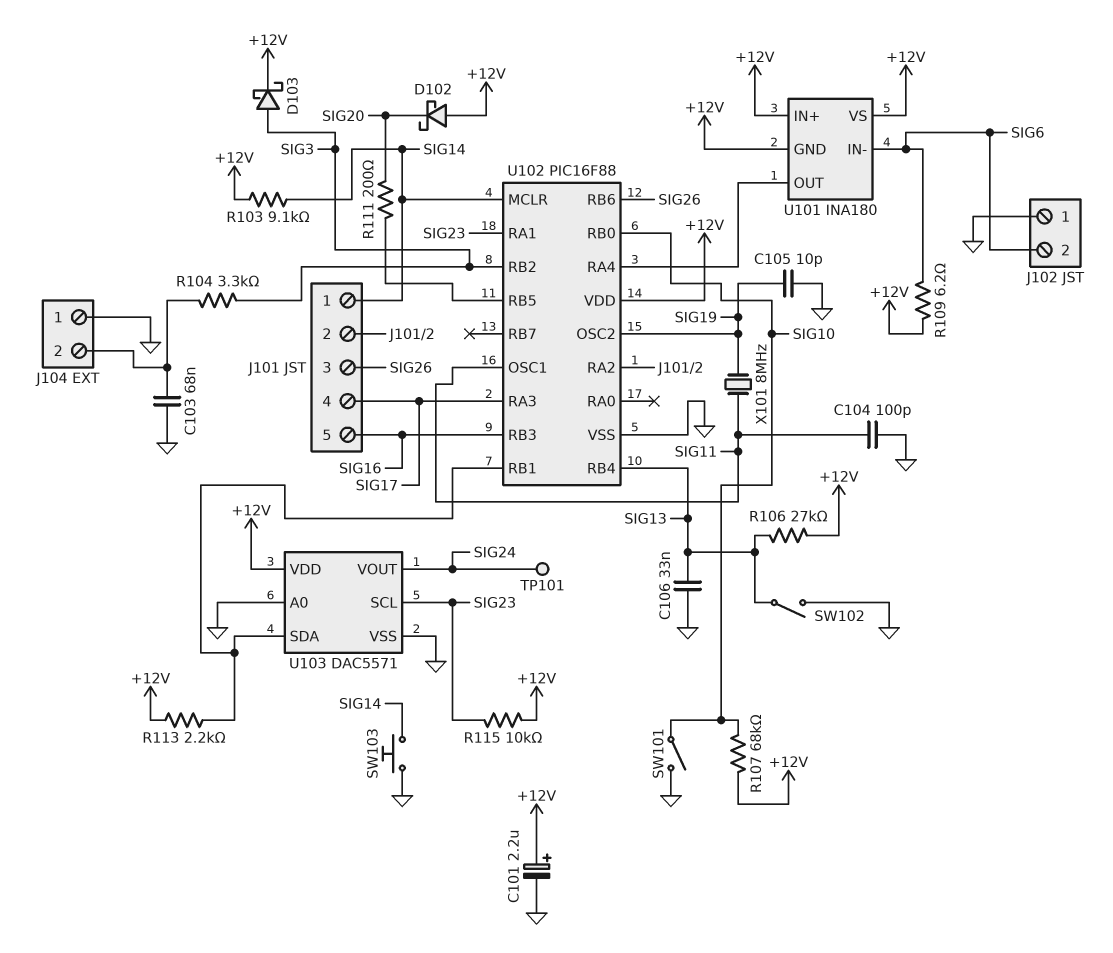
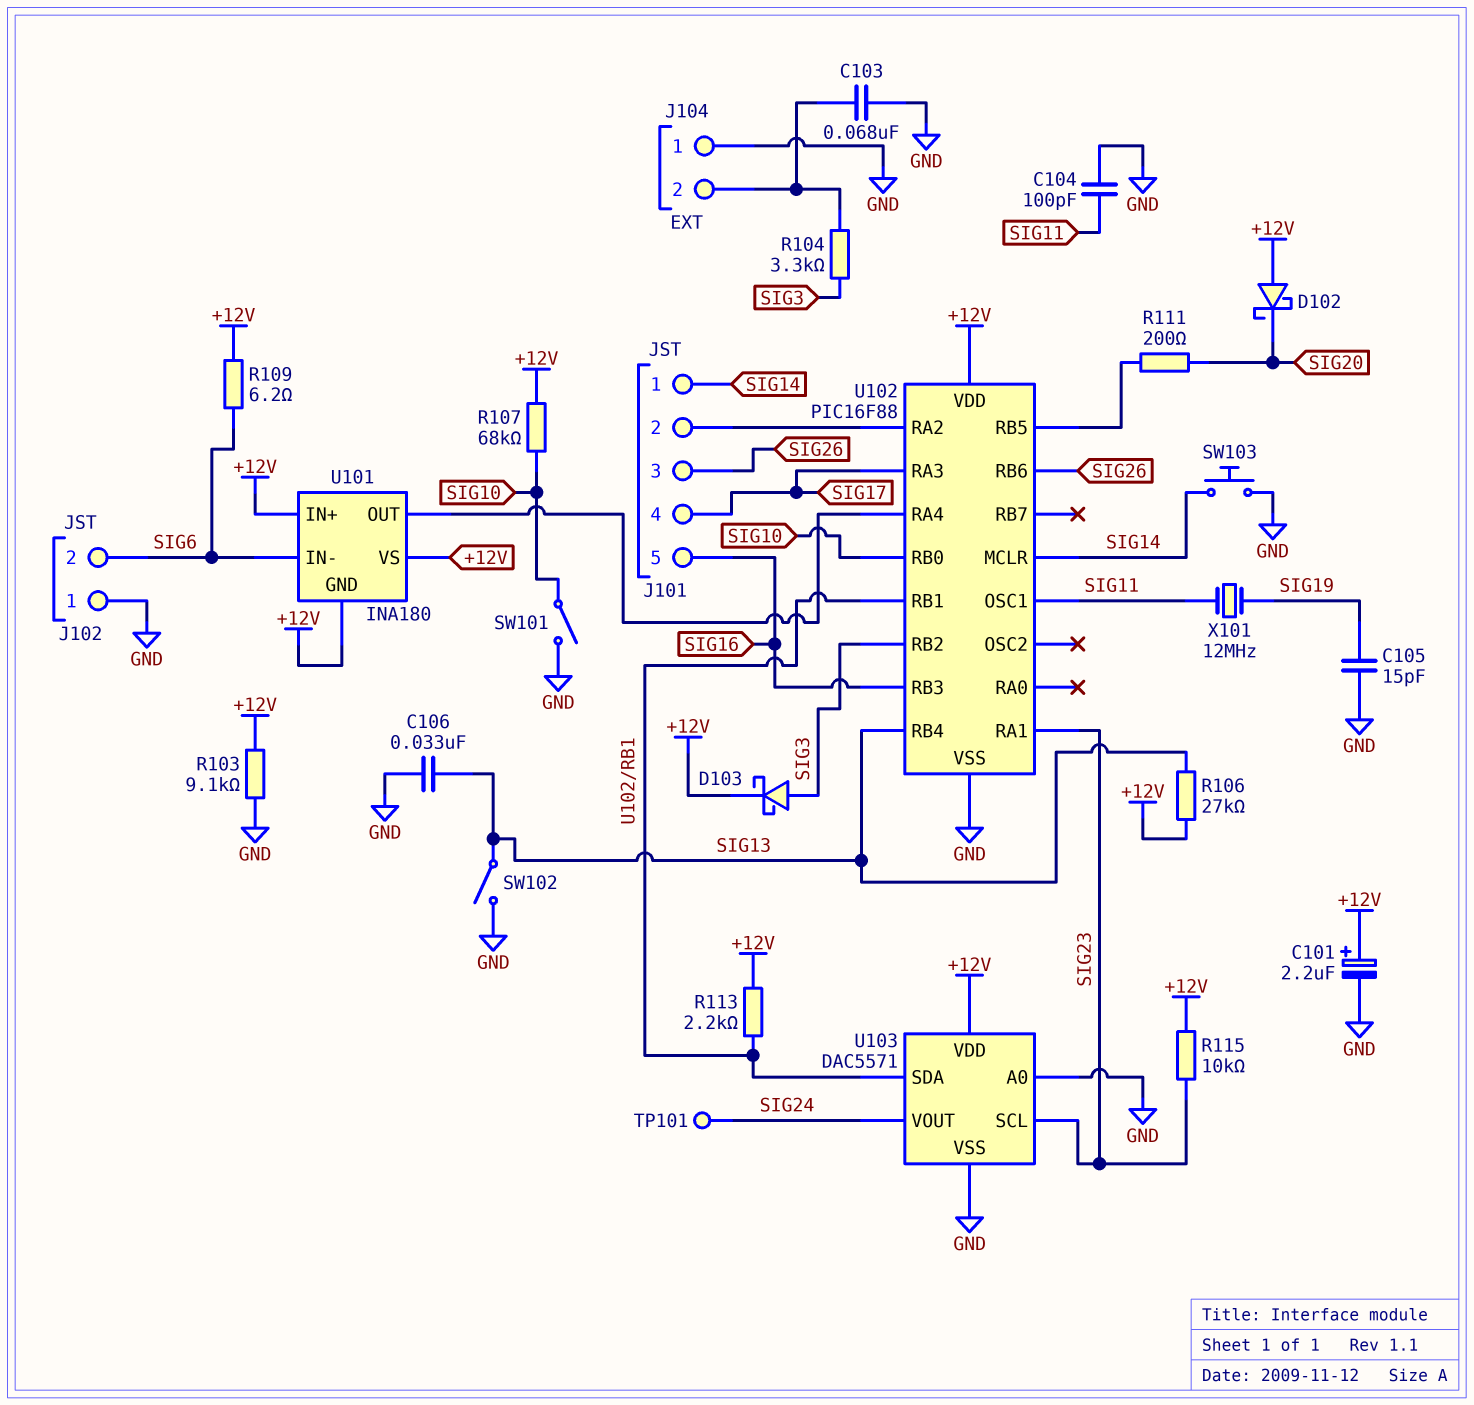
C105: 10pF (GND, SIG19) -> 15pF (GND, SIG19)
R103: 9.1k (+12V, SIG14) -> 9.1k (+12V, GND)
U102 pin OSC2: SIG19 -> none
X101: 8MHz (SIG11, SIG19) -> 12MHz (SIG11, SIG19)

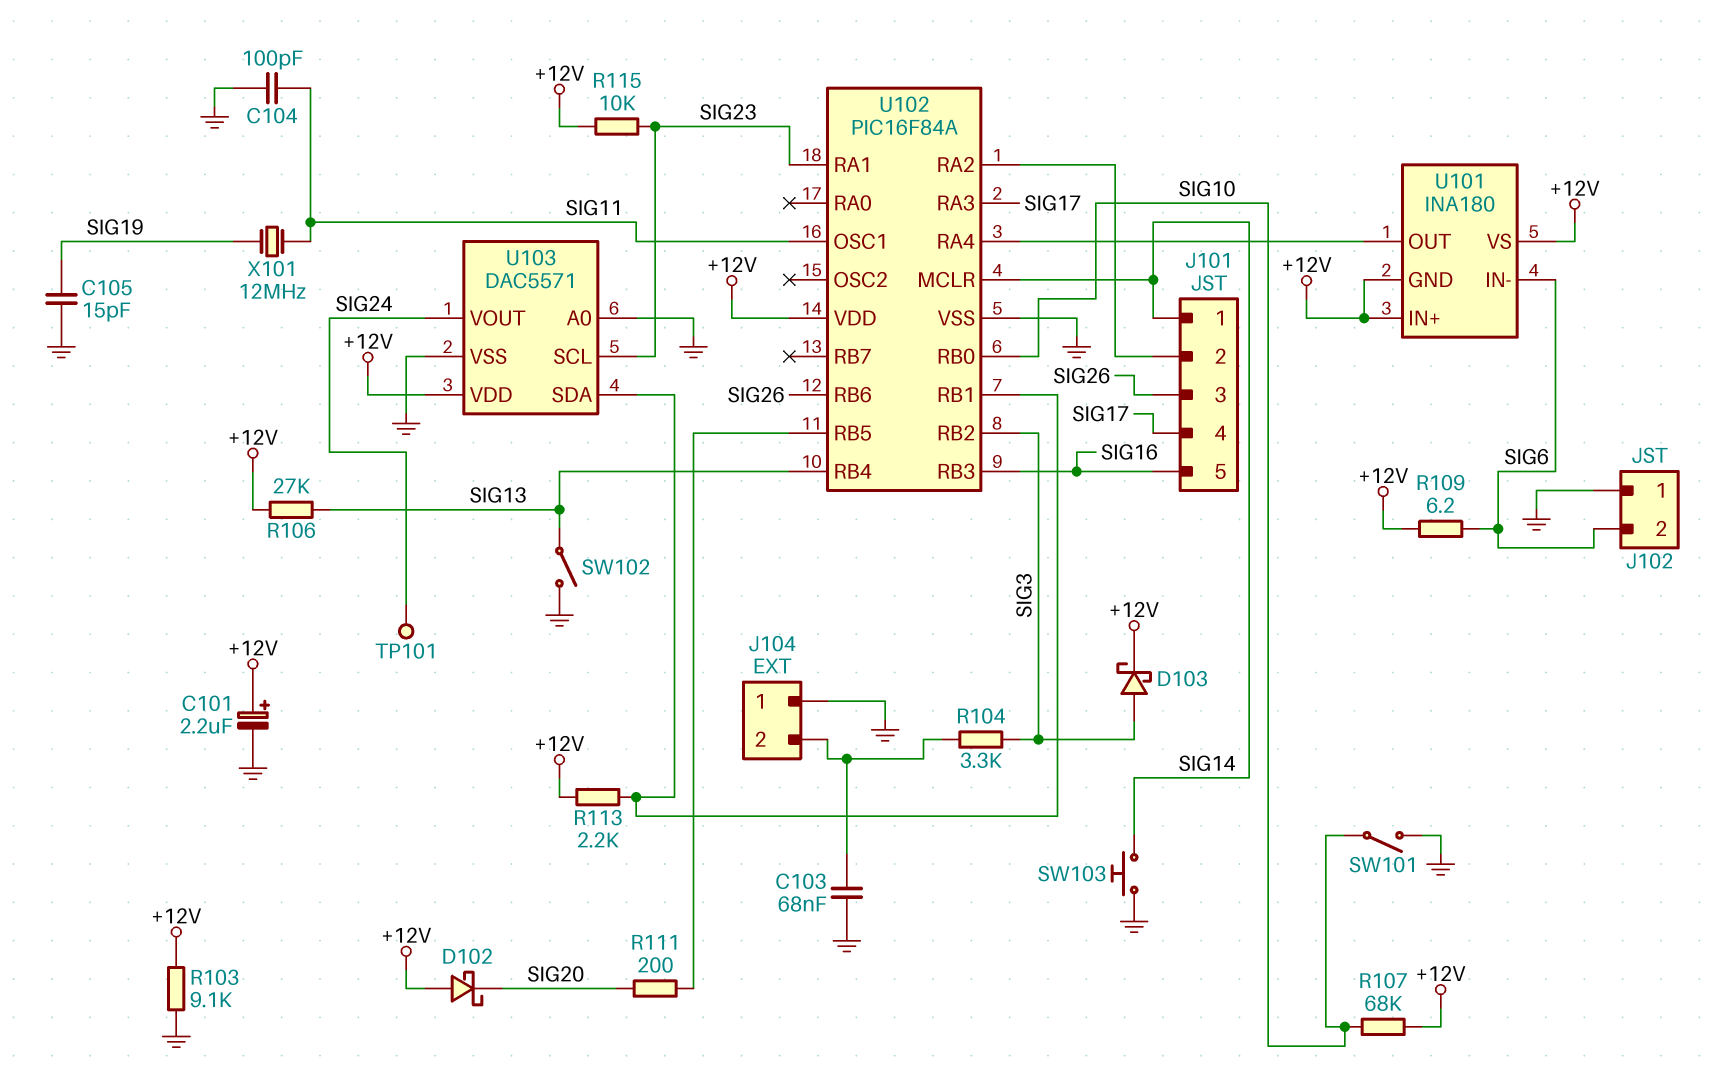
C106: 33nF (GND, SIG13) -> none
U102: PIC16F88 -> PIC16F84A

